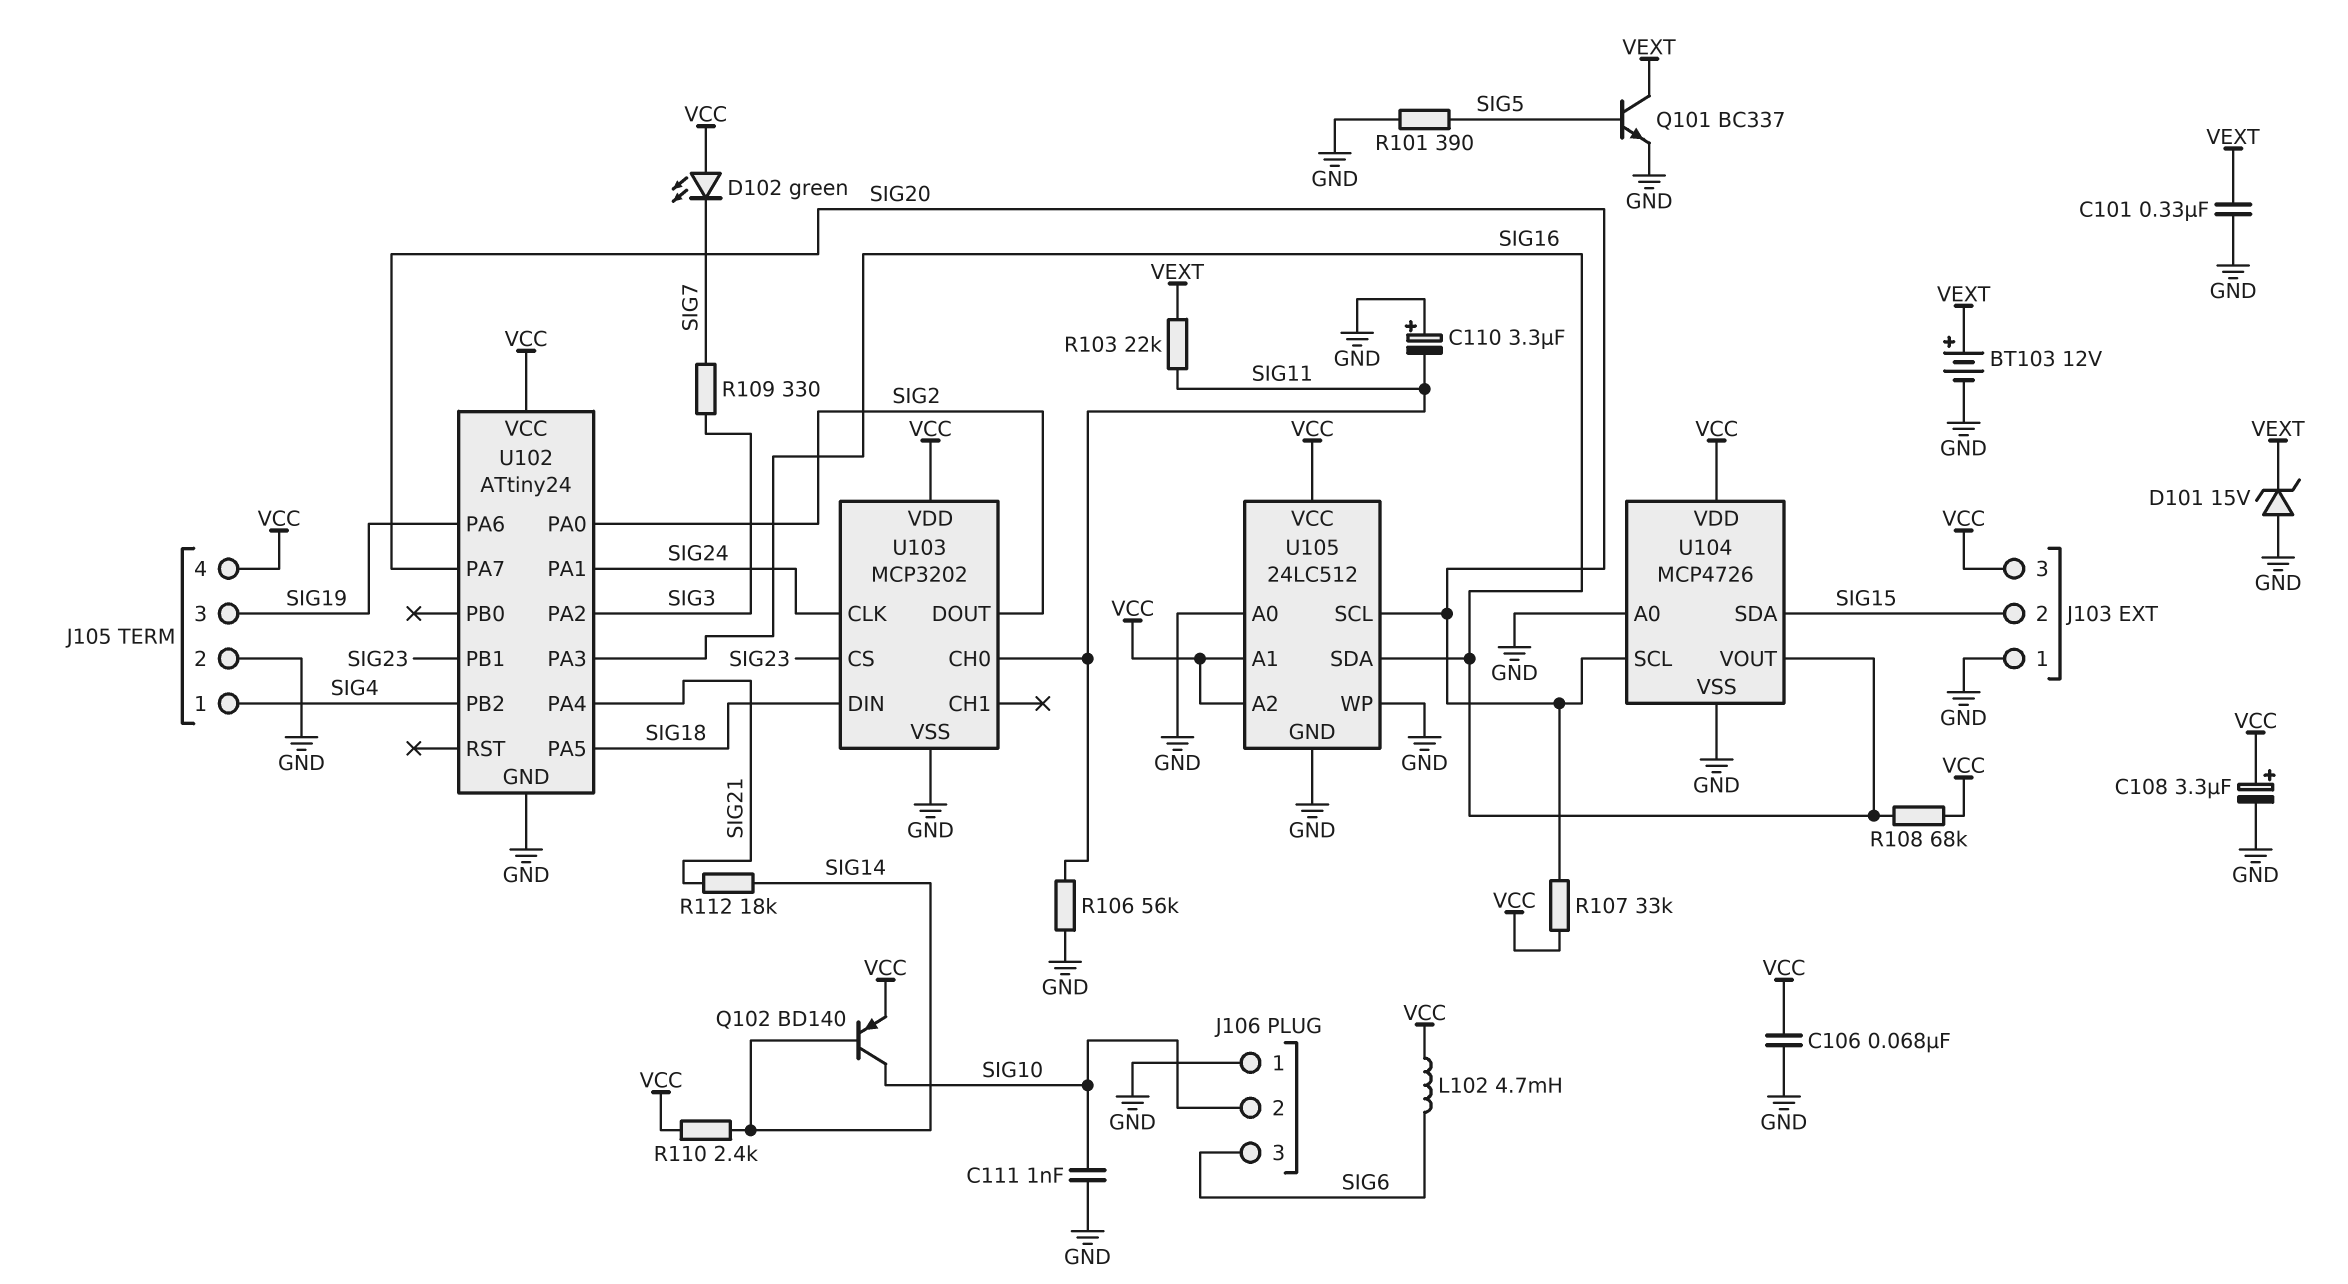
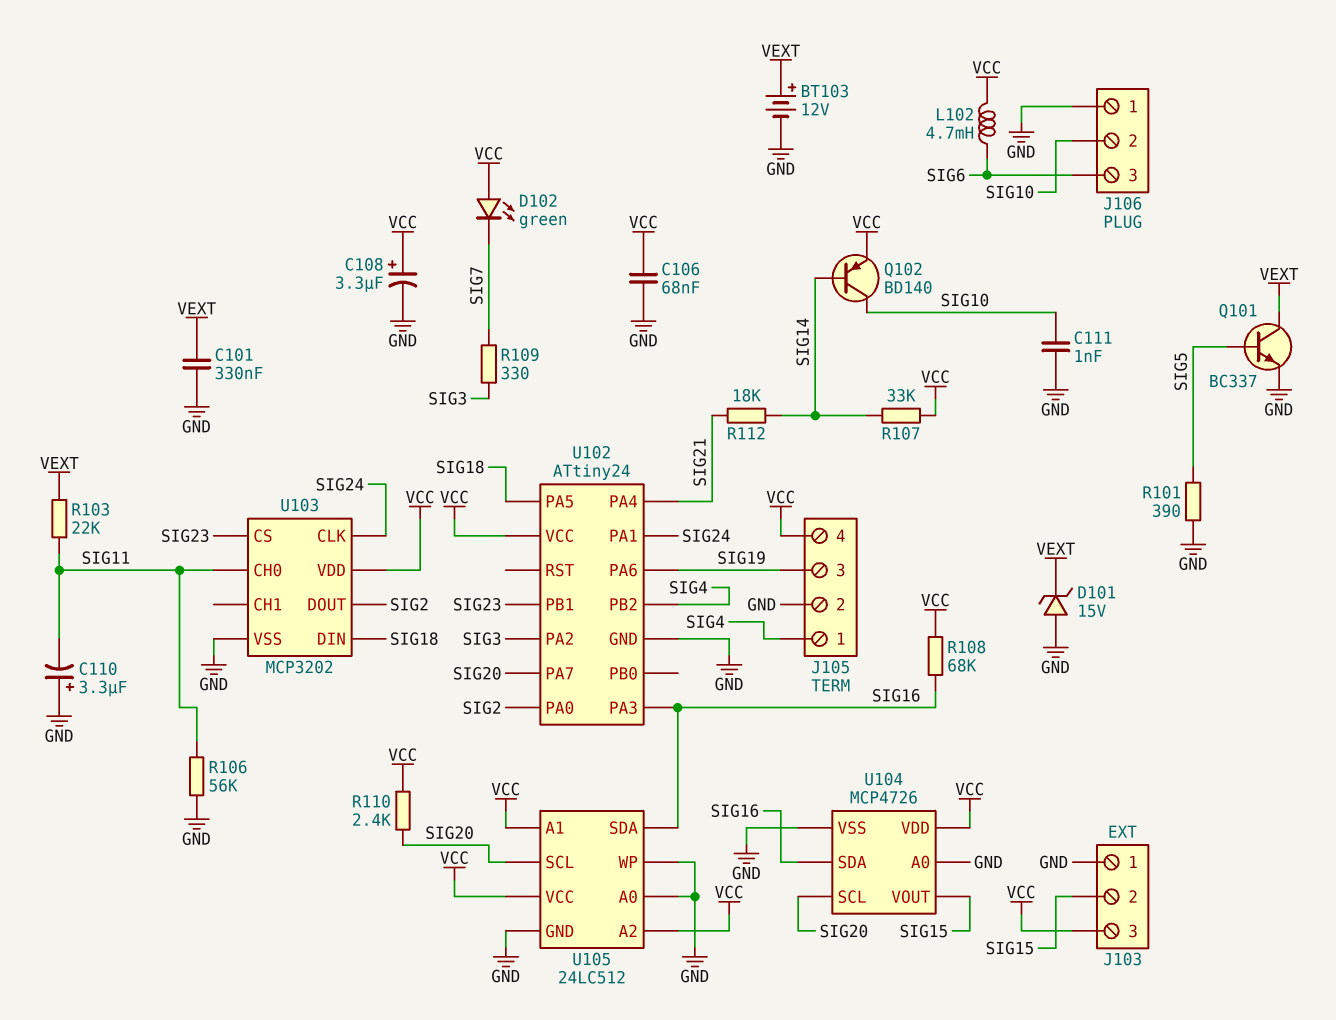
R107: 33k (SIG20, VCC) -> 33k (SIG14, VCC)
R110: 2.4k (SIG14, VCC) -> 2.4k (SIG20, VCC)
U104 pin SDA: SIG15 -> SIG16
U104 pin VOUT: SIG16 -> SIG15

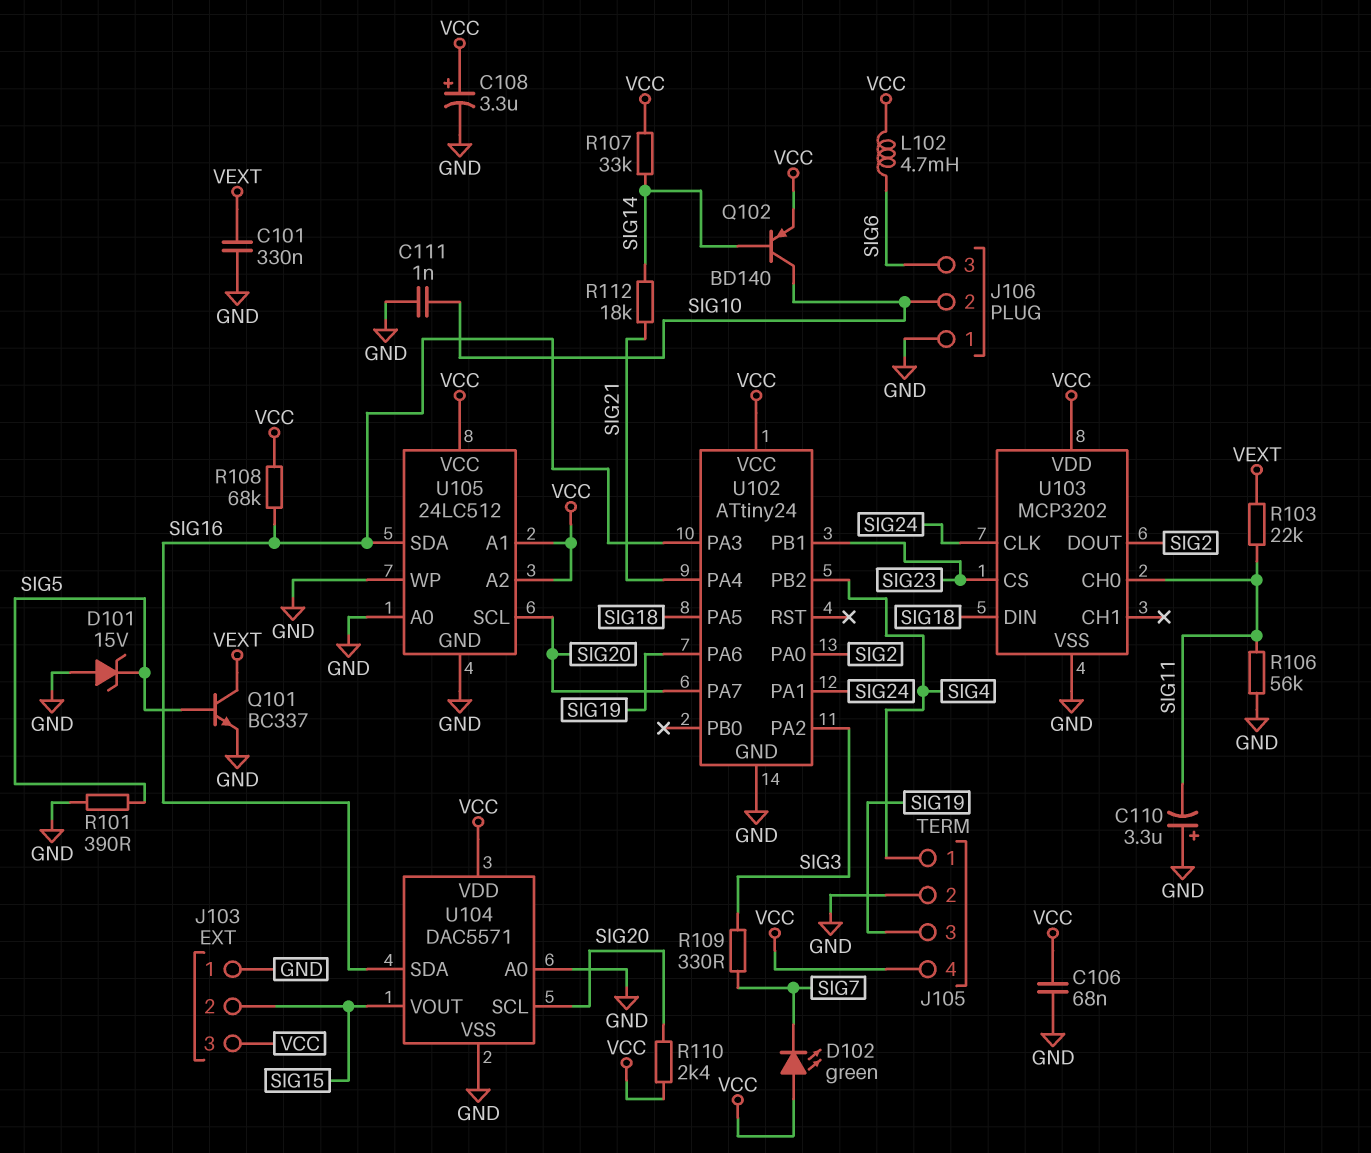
BT103: 12V (plus VEXT, minus GND) -> none
D101: zener 15V (A GND, K VEXT) -> zener 15V (A GND, K SIG5)
U104: MCP4726 -> DAC5571

